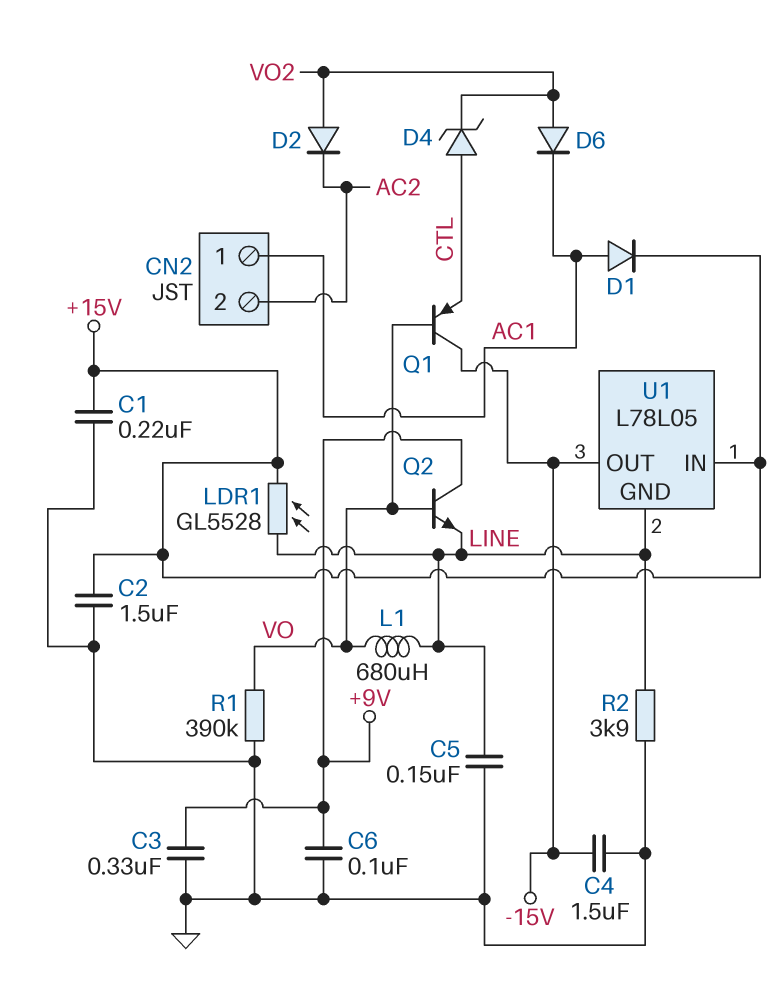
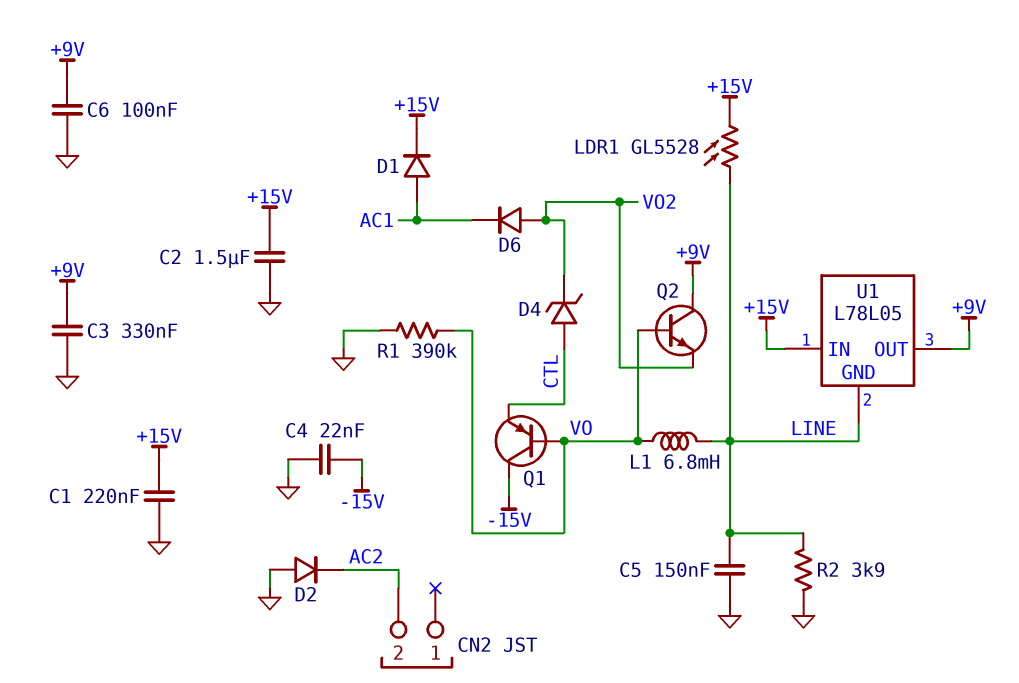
C4: 1.5uF (-15V, GND) -> 22nF (-15V, GND)
CN2 pin 1: AC1 -> none
D2: diode (A VO2, K AC2) -> diode (A GND, K AC2)
L1: 680uH (LINE, VO) -> 6.8mH (LINE, VO)
Q2: NPN (B VO, C +9V, E LINE) -> NPN (B VO, C +9V, E VO2)
U1 pin OUT: -15V -> +9V

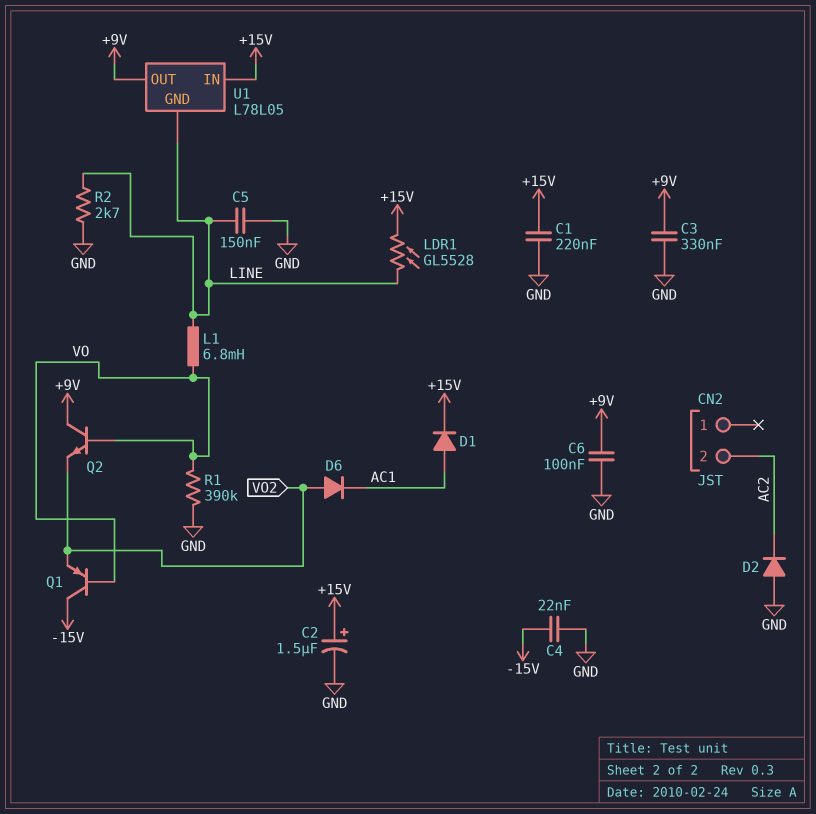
C2: 1.5uF (+15V, GND) -> 1.5uF (plus +15V, minus GND)
D4: zener (A CTL, K VO2) -> none
Q1: PNP (B VO, C -15V, E CTL) -> PNP (B VO, C -15V, E VO2)
R2: 3.9k (GND, LINE) -> 2.7k (GND, LINE)

